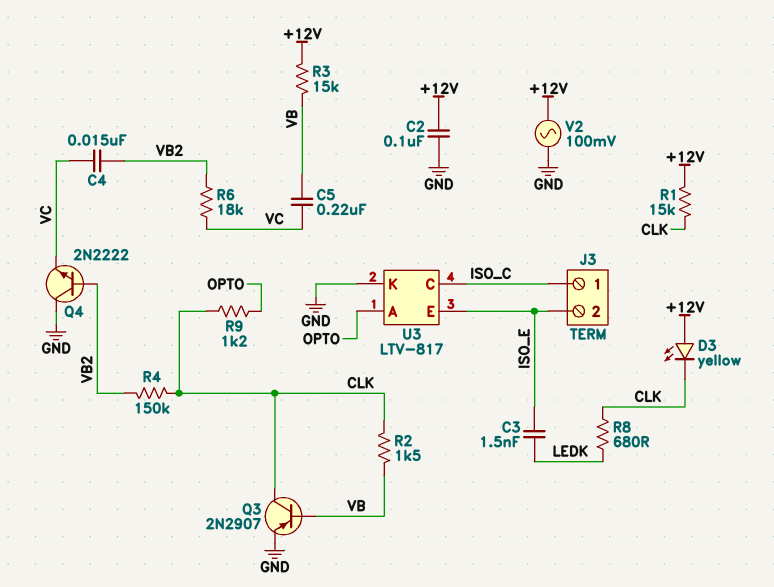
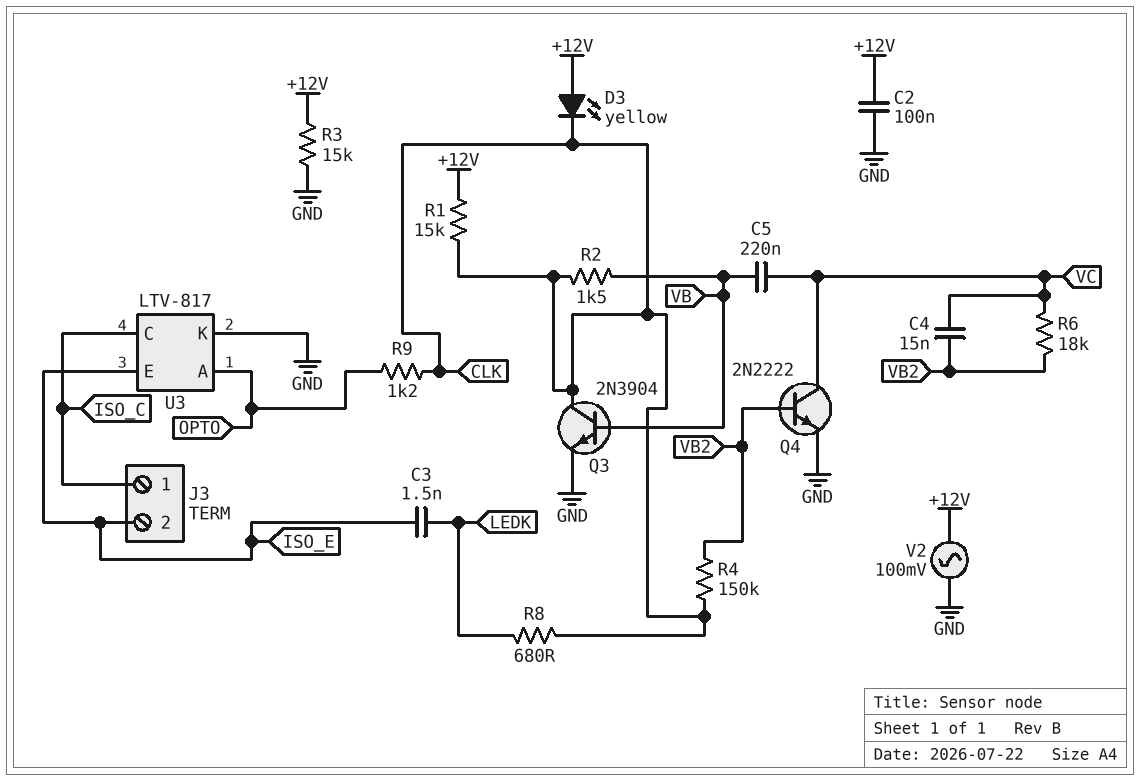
Q3: PNP 2N2907 (B VB, C CLK, E GND) -> NPN 2N3904 (B VB, C CLK, E GND)
Q4: NPN 2N2222 (B VB2, C GND, E VC) -> NPN 2N2222 (B VB2, C VC, E GND)
R3: 15k (+12V, VB) -> 15k (+12V, GND)

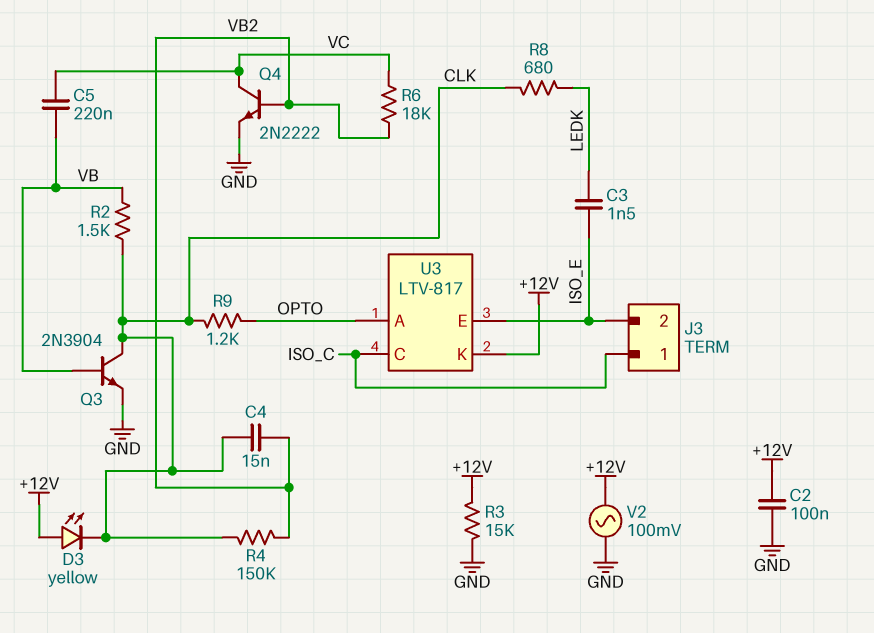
C4: 15nF (VB2, VC) -> 15nF (CLK, VB2)
R1: 15k (+12V, CLK) -> none
U3 pin K: GND -> +12V

